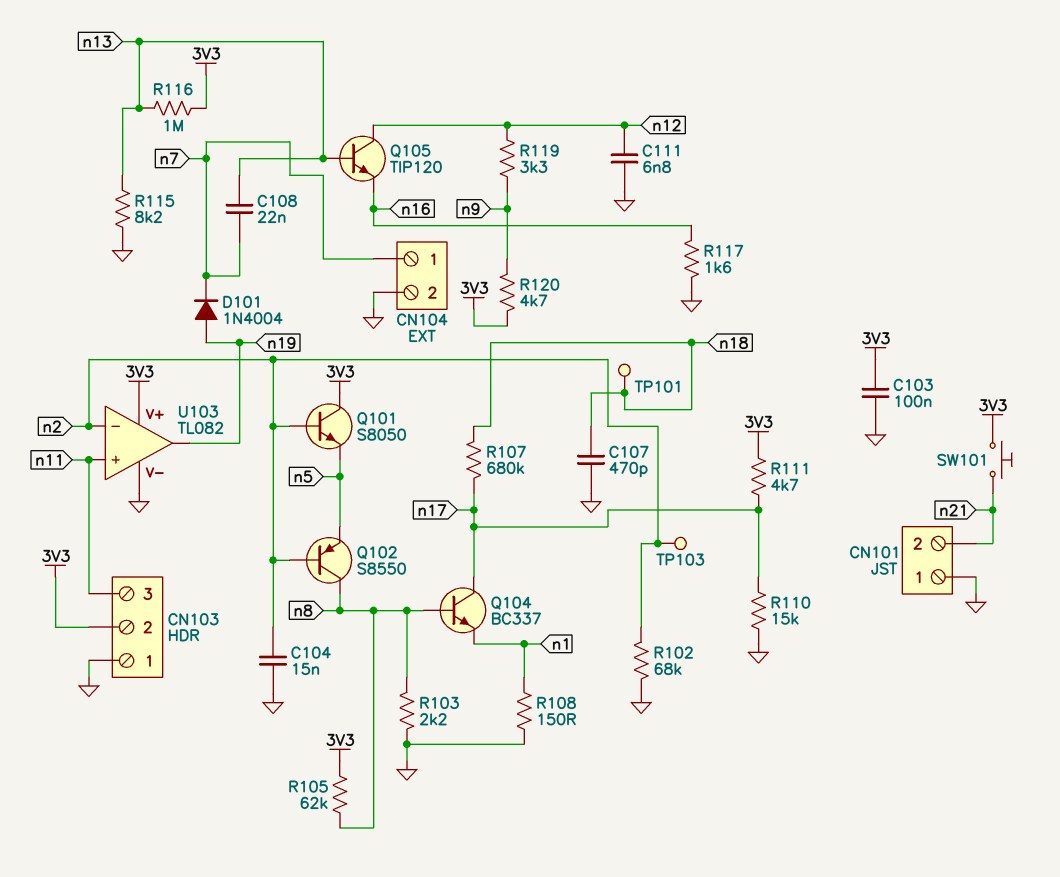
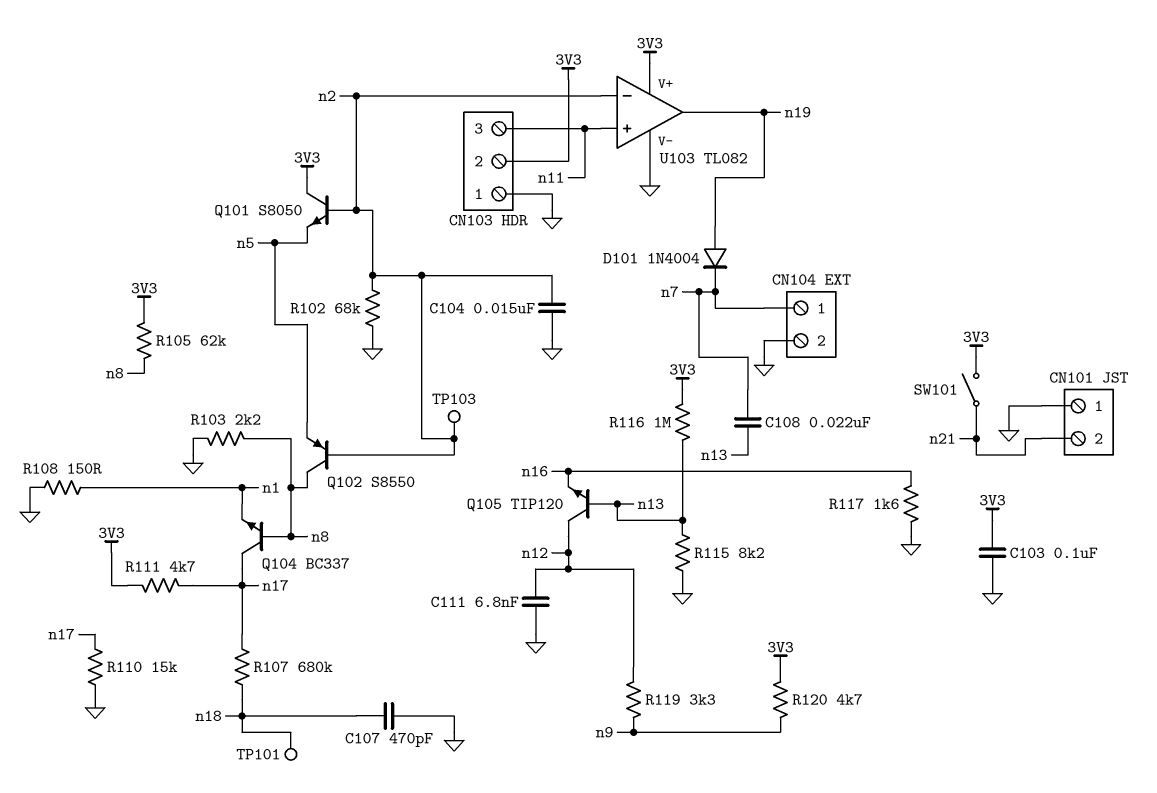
SW101: button (3V3, n21) -> switch (3V3, n21)

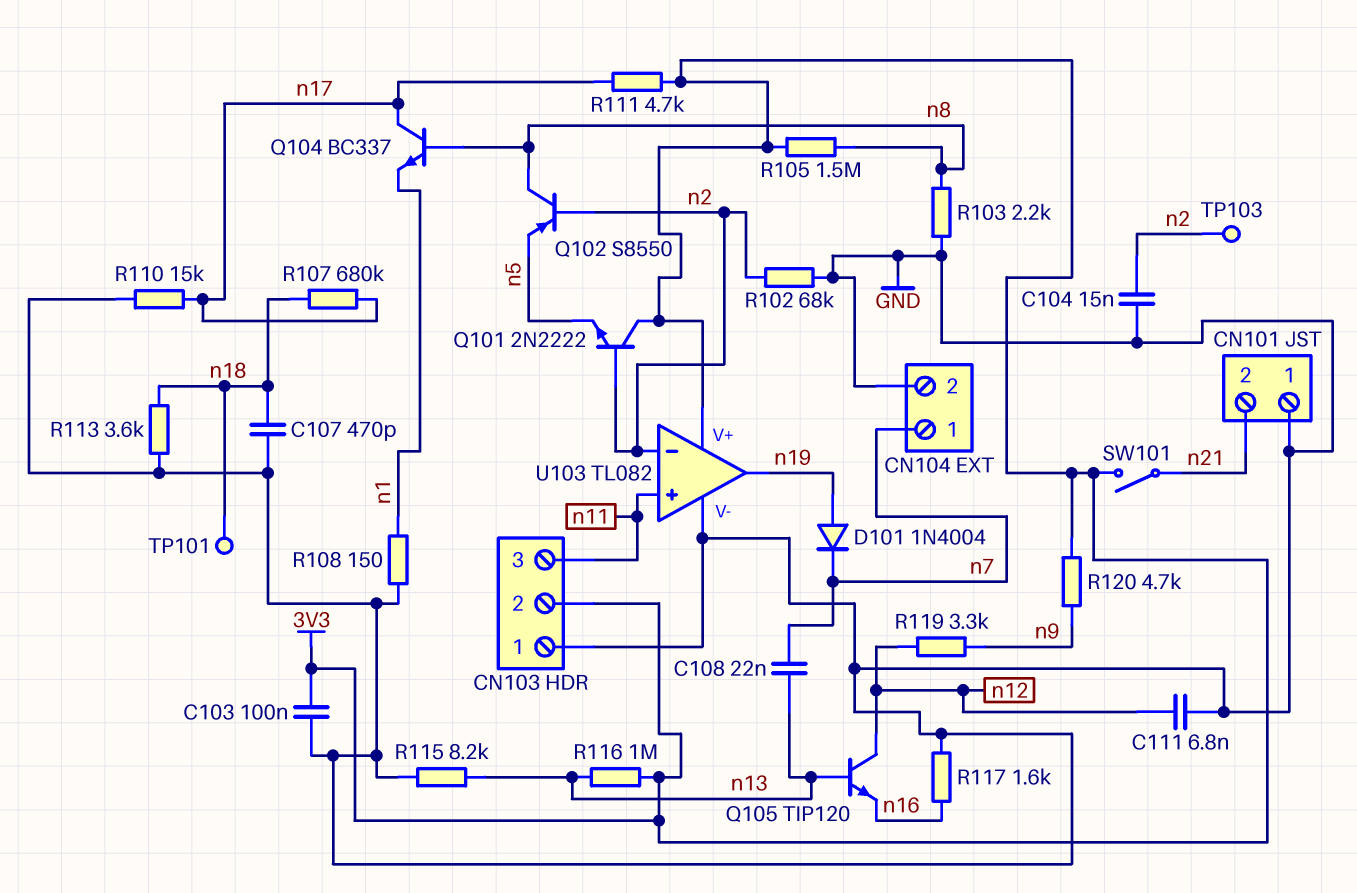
Q101: NPN S8050 (B n2, C 3V3, E n5) -> NPN 2N2222 (B n2, C 3V3, E n5)
R105: 62k (3V3, n8) -> 1.5M (3V3, n8)
R113: none -> 3.6k (GND, n18)

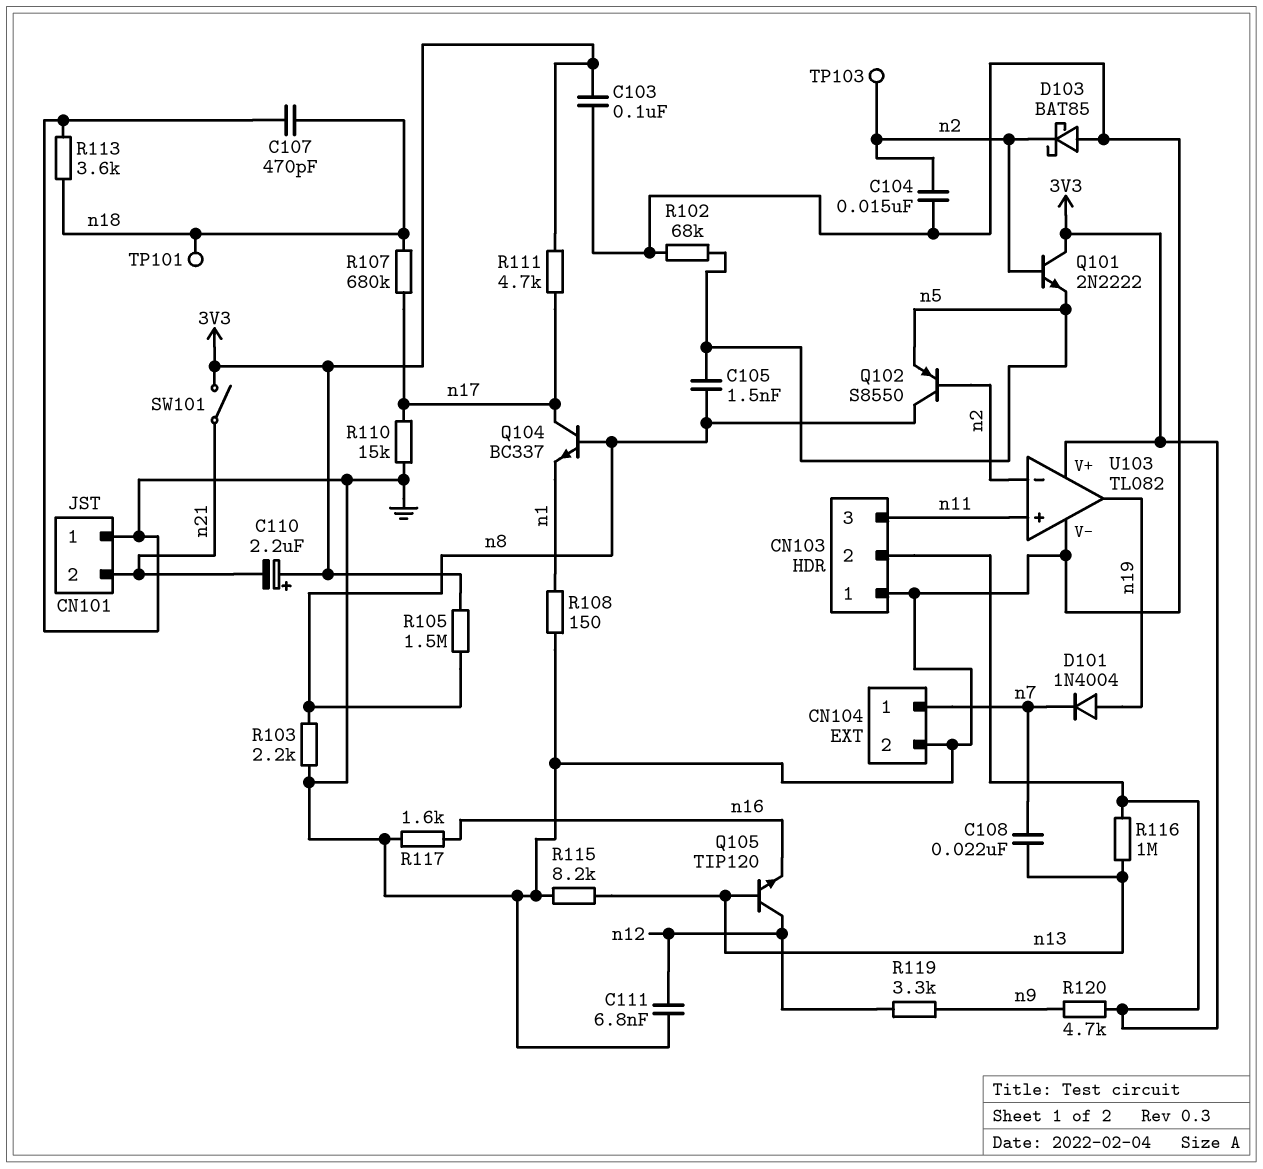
C105: none -> 1.5nF (n5, n8)
C110: none -> 2.2uF (plus 3V3, minus n21)
D103: none -> schottky BAT85 (A GND, K n2)
R102: 68k (GND, n2) -> 68k (GND, n5)

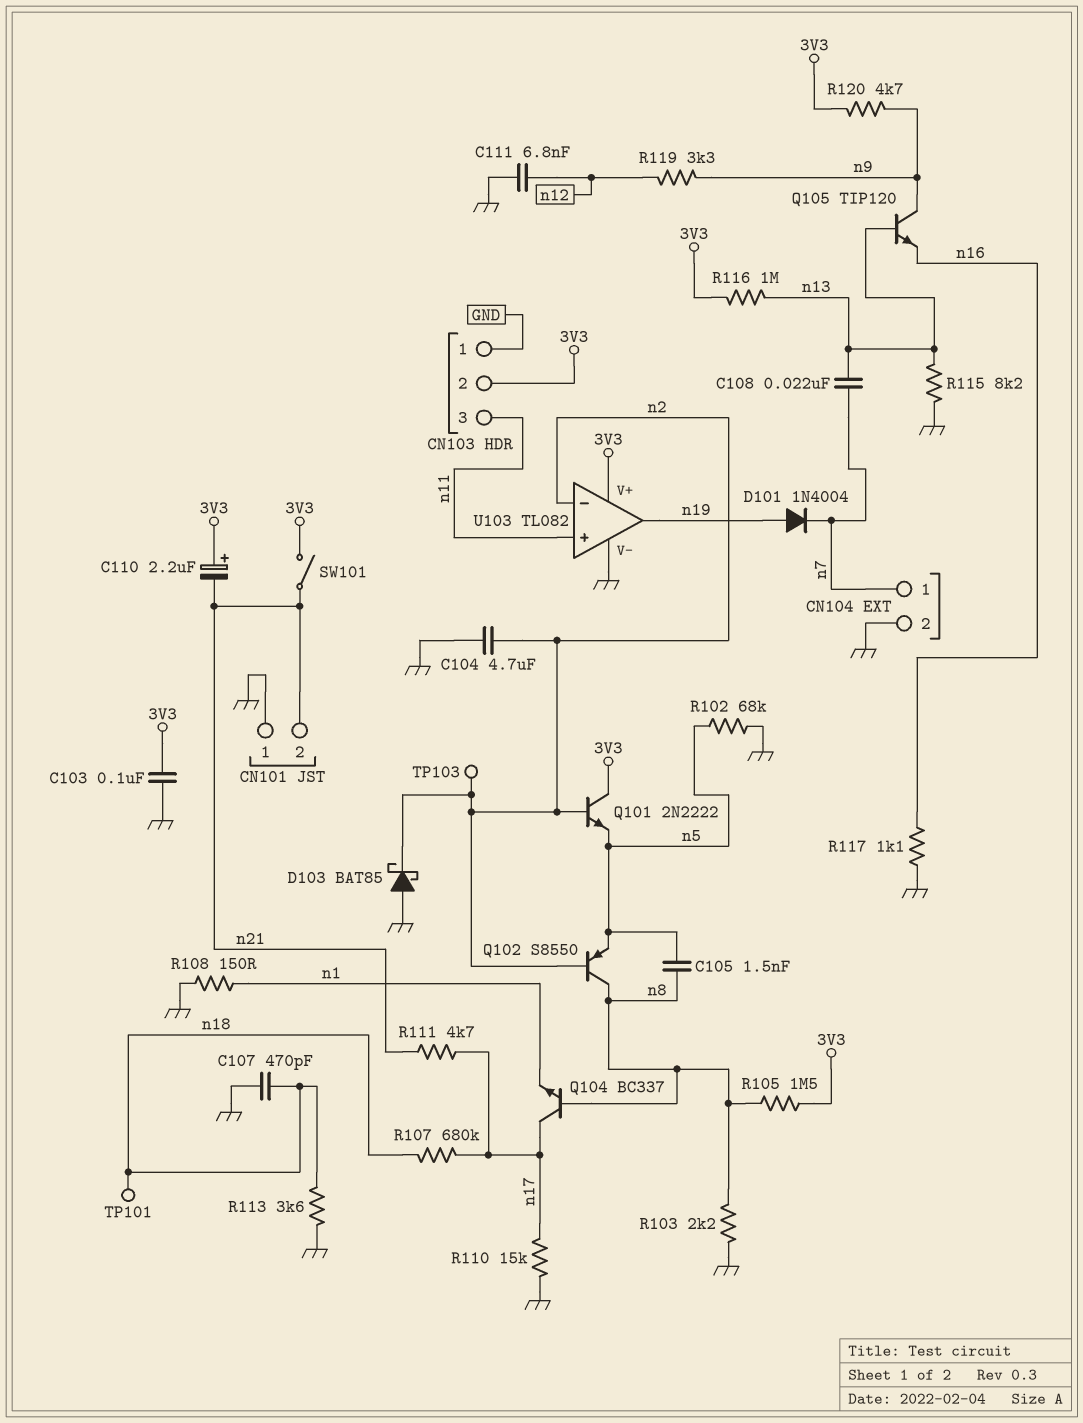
C104: 15nF (GND, n2) -> 4.7uF (GND, n2)
Q105: NPN TIP120 (B n13, C n12, E n16) -> NPN TIP120 (B n13, C n9, E n16)
R111: 4.7k (3V3, n17) -> 4.7k (n17, n21)
R117: 1.6k (GND, n16) -> 1.1k (GND, n16)

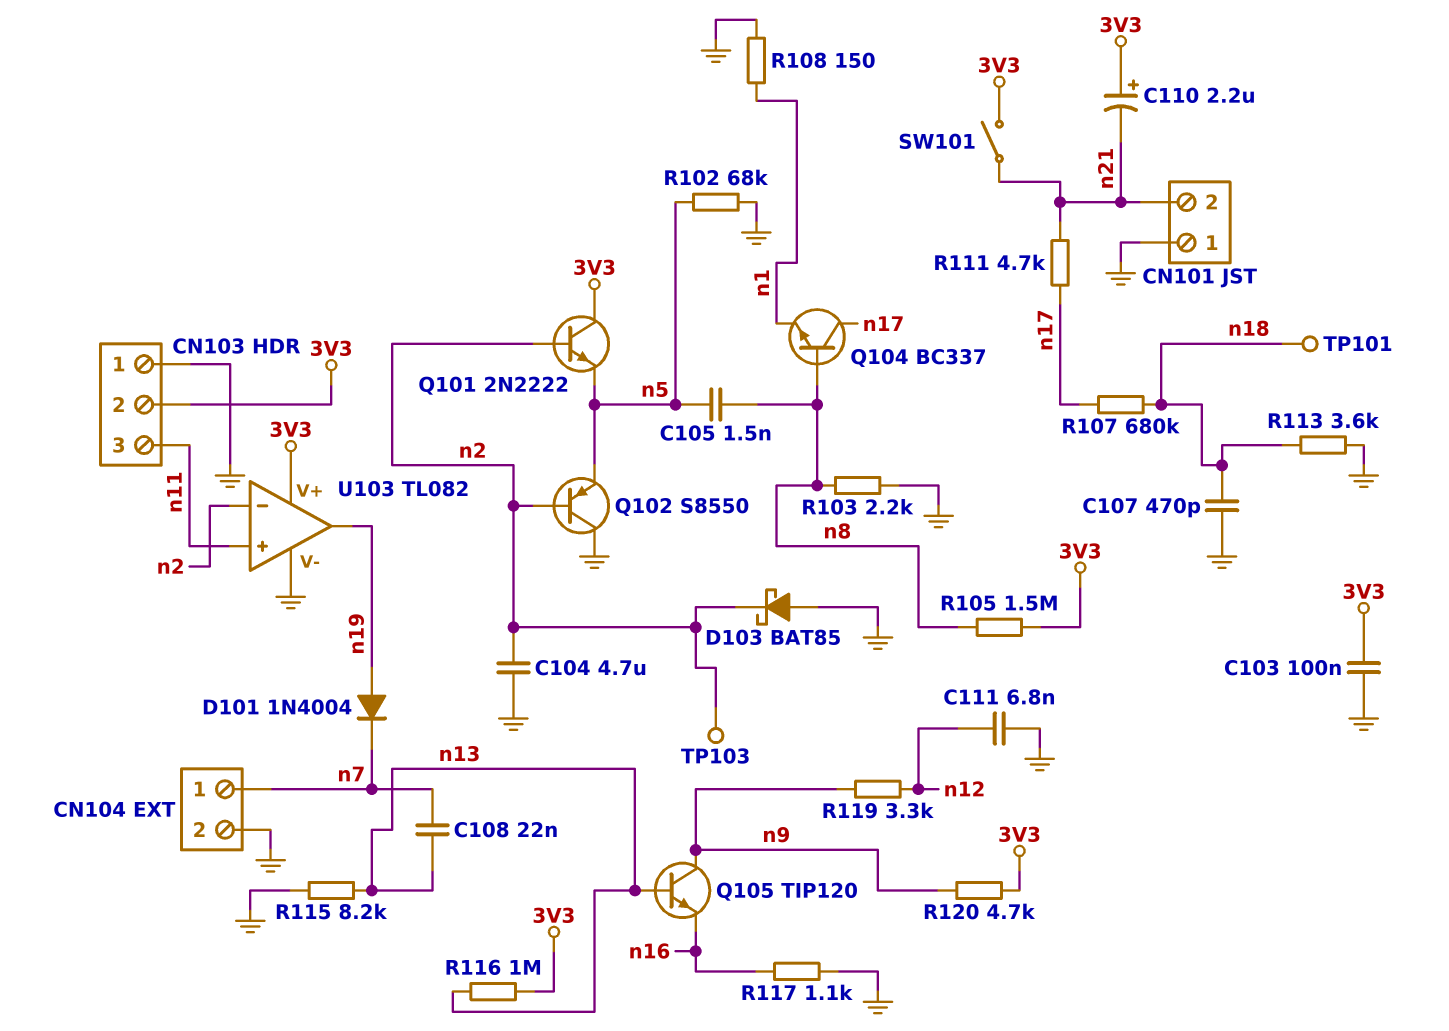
Q102: PNP S8550 (B n2, C n8, E n5) -> PNP S8550 (B n2, C GND, E n5)
R110: 15k (GND, n17) -> none

